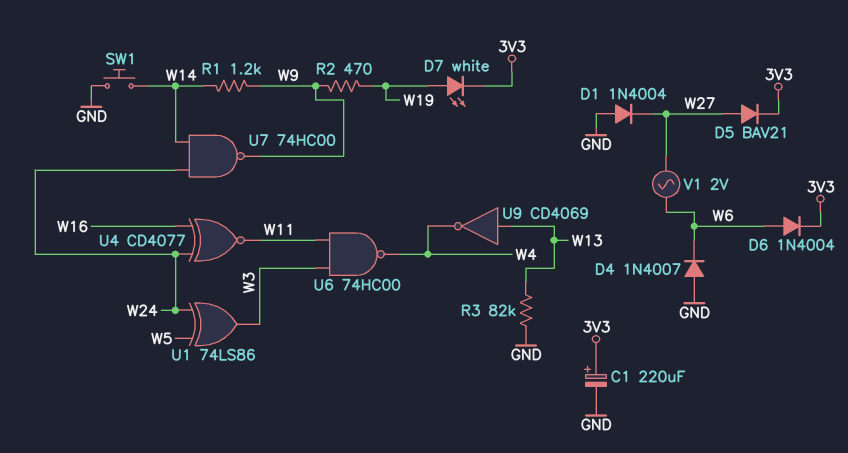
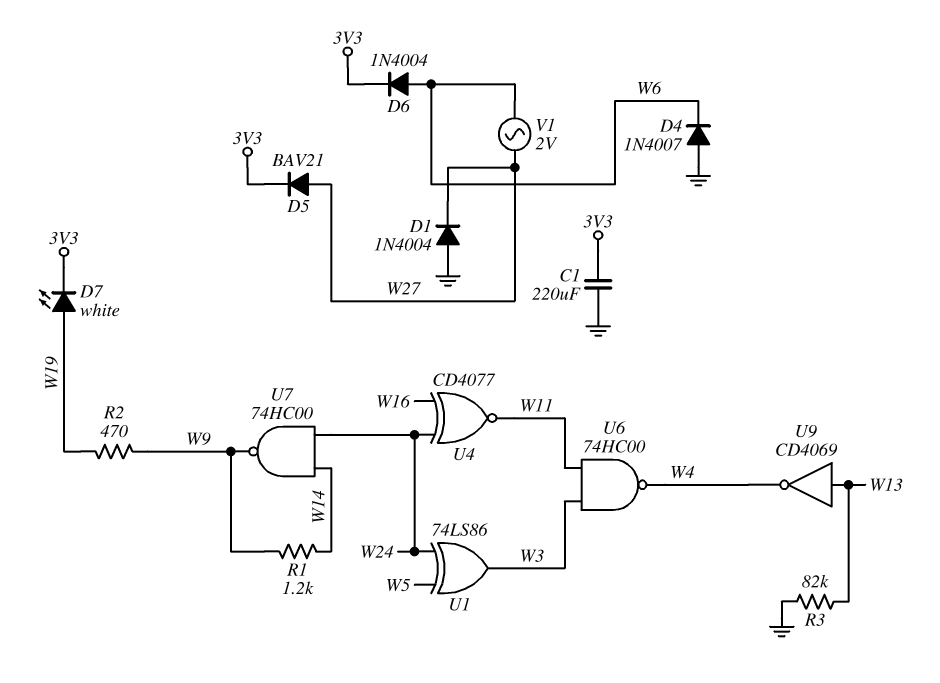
C1: 220uF (plus 3V3, minus GND) -> 220uF (3V3, GND)
SW1: button (GND, W14) -> none

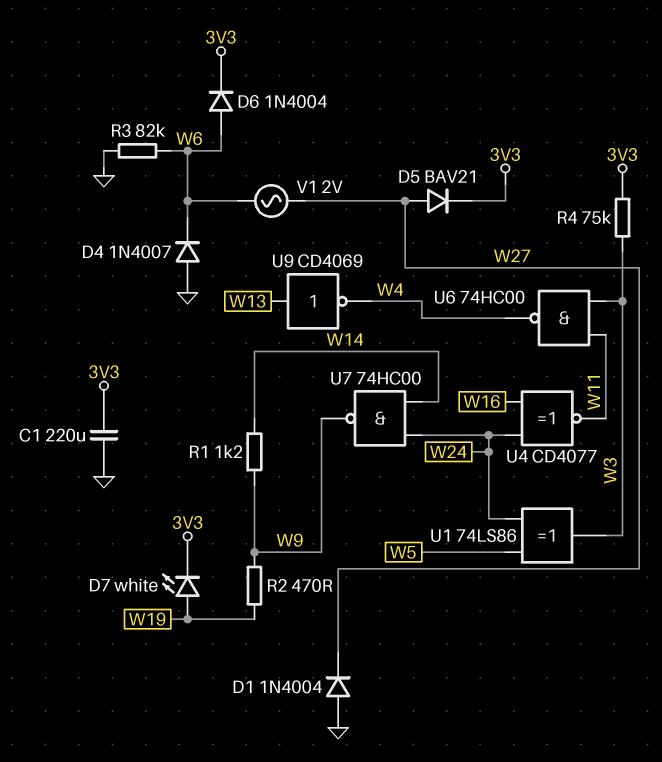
R3: 82k (GND, W13) -> 82k (GND, W6)
R4: none -> 75k (3V3, W3)

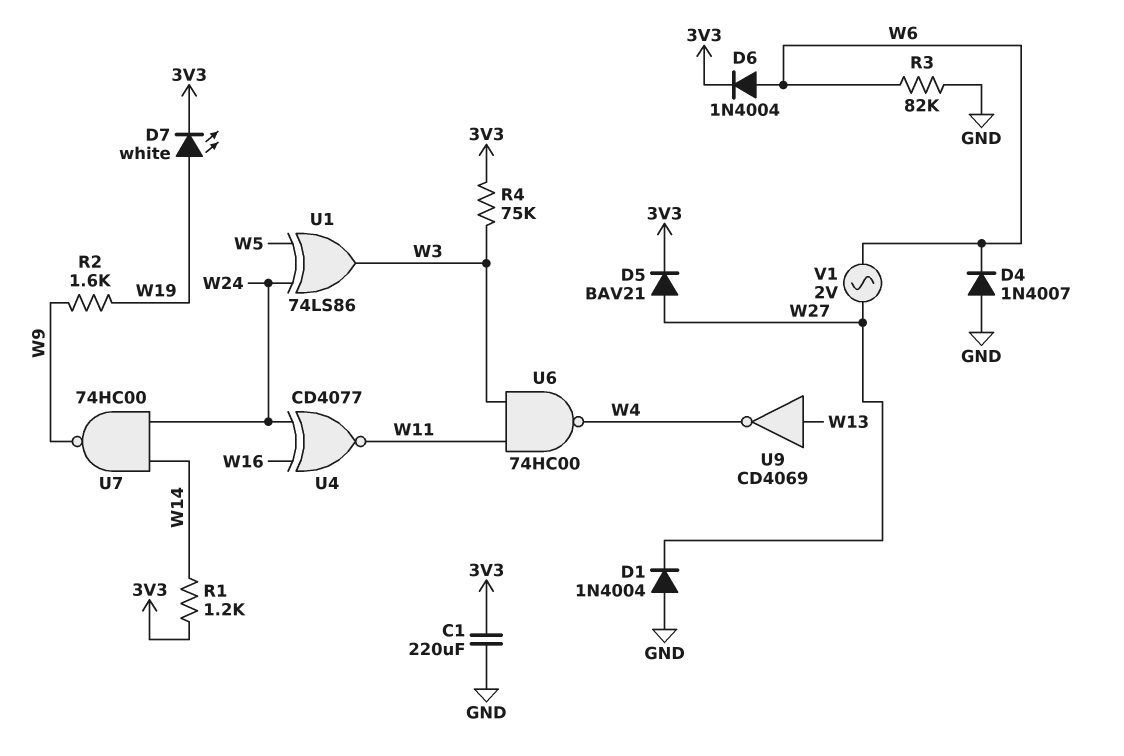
R1: 1.2k (W9, W14) -> 1.2k (3V3, W14)
R2: 470 (W9, W19) -> 1.6k (W9, W19)

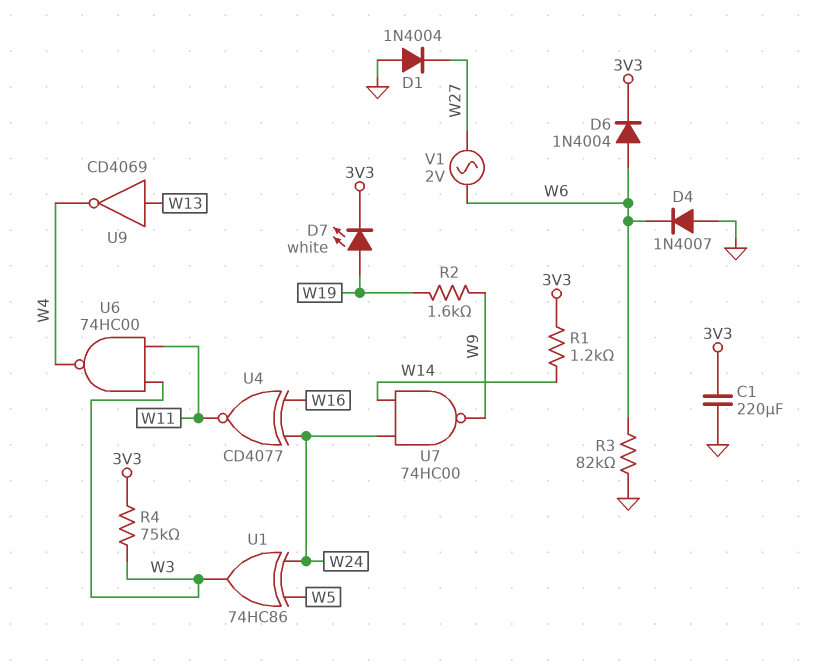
D5: diode BAV21 (A W27, K 3V3) -> none
U1: XOR 74LS86 (in W5, in W24, out W3) -> XOR 74HC86 (in W5, in W24, out W3)

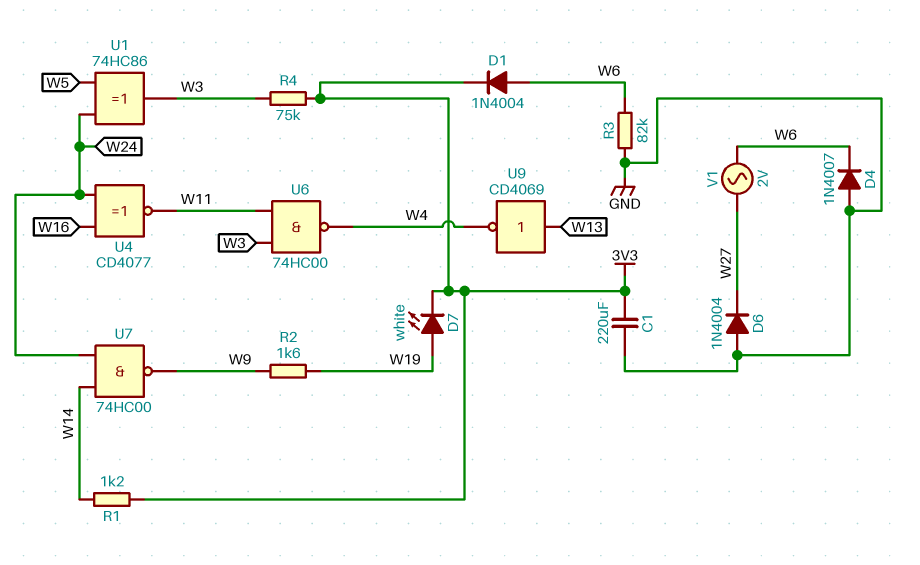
D1: diode 1N4004 (A GND, K W27) -> diode 1N4004 (A W6, K 3V3)
D6: diode 1N4004 (A W6, K 3V3) -> diode 1N4004 (A GND, K W27)

